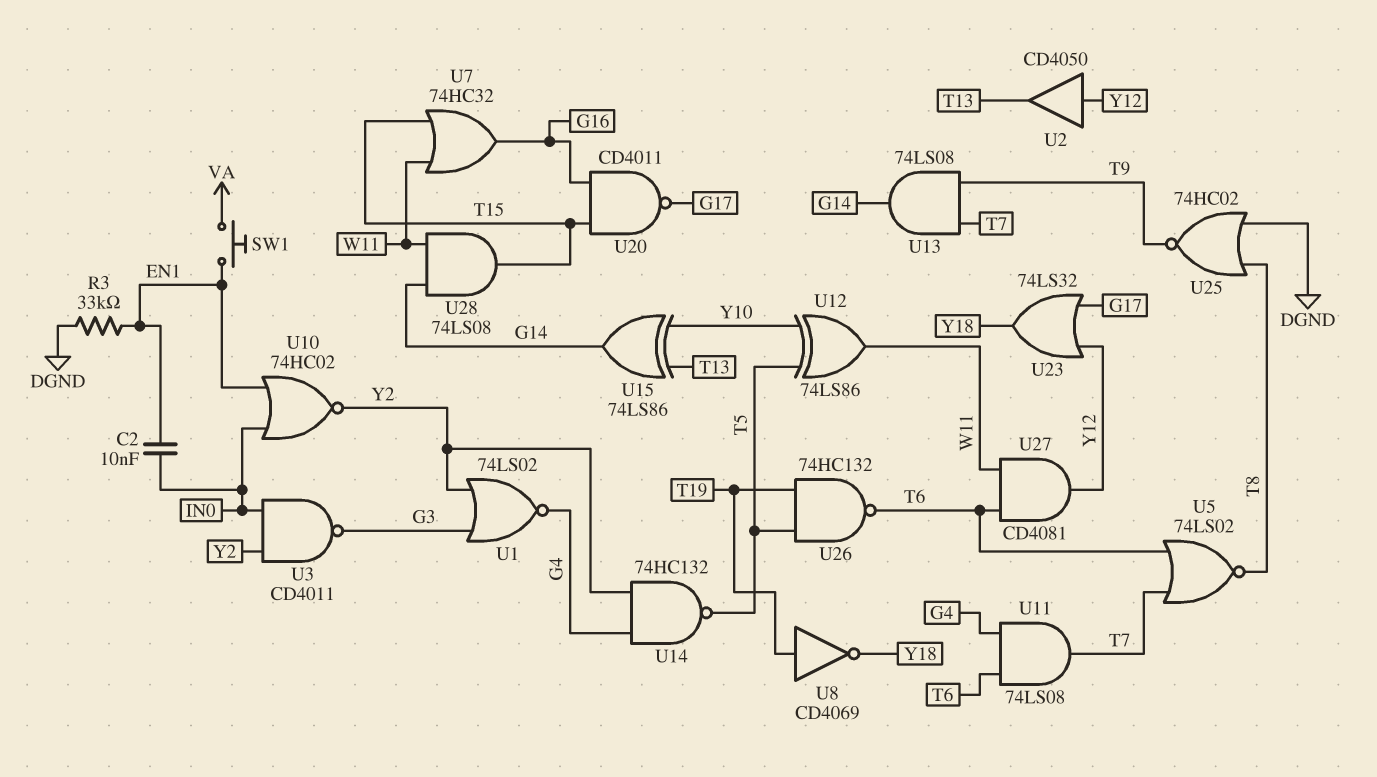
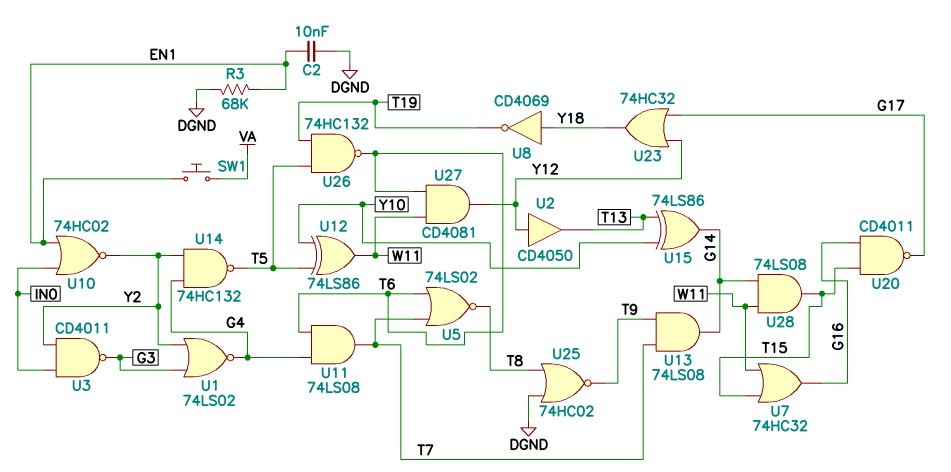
C2: 10nF (EN1, IN0) -> 10nF (DGND, EN1)
R3: 33k (DGND, EN1) -> 68k (DGND, EN1)
U8: NOT CD4069 (in T19, out Y18) -> NOT CD4069 (in Y18, out T19)
U23: OR 74LS32 (in G17, in Y12, out Y18) -> OR 74HC32 (in G17, in Y12, out Y18)

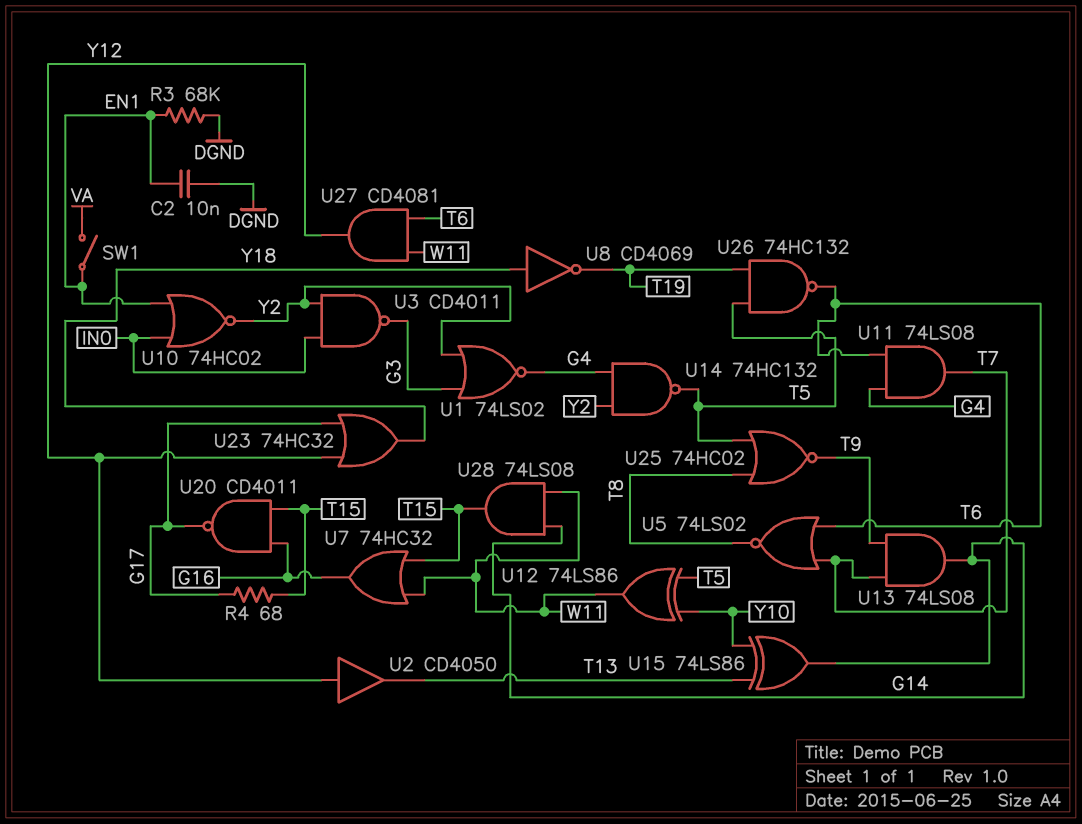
R4: none -> 68 (G17, T15)
SW1: button (EN1, VA) -> switch (EN1, VA)
U25: NOR 74HC02 (in DGND, in T8, out T9) -> NOR 74HC02 (in T5, in T8, out T9)

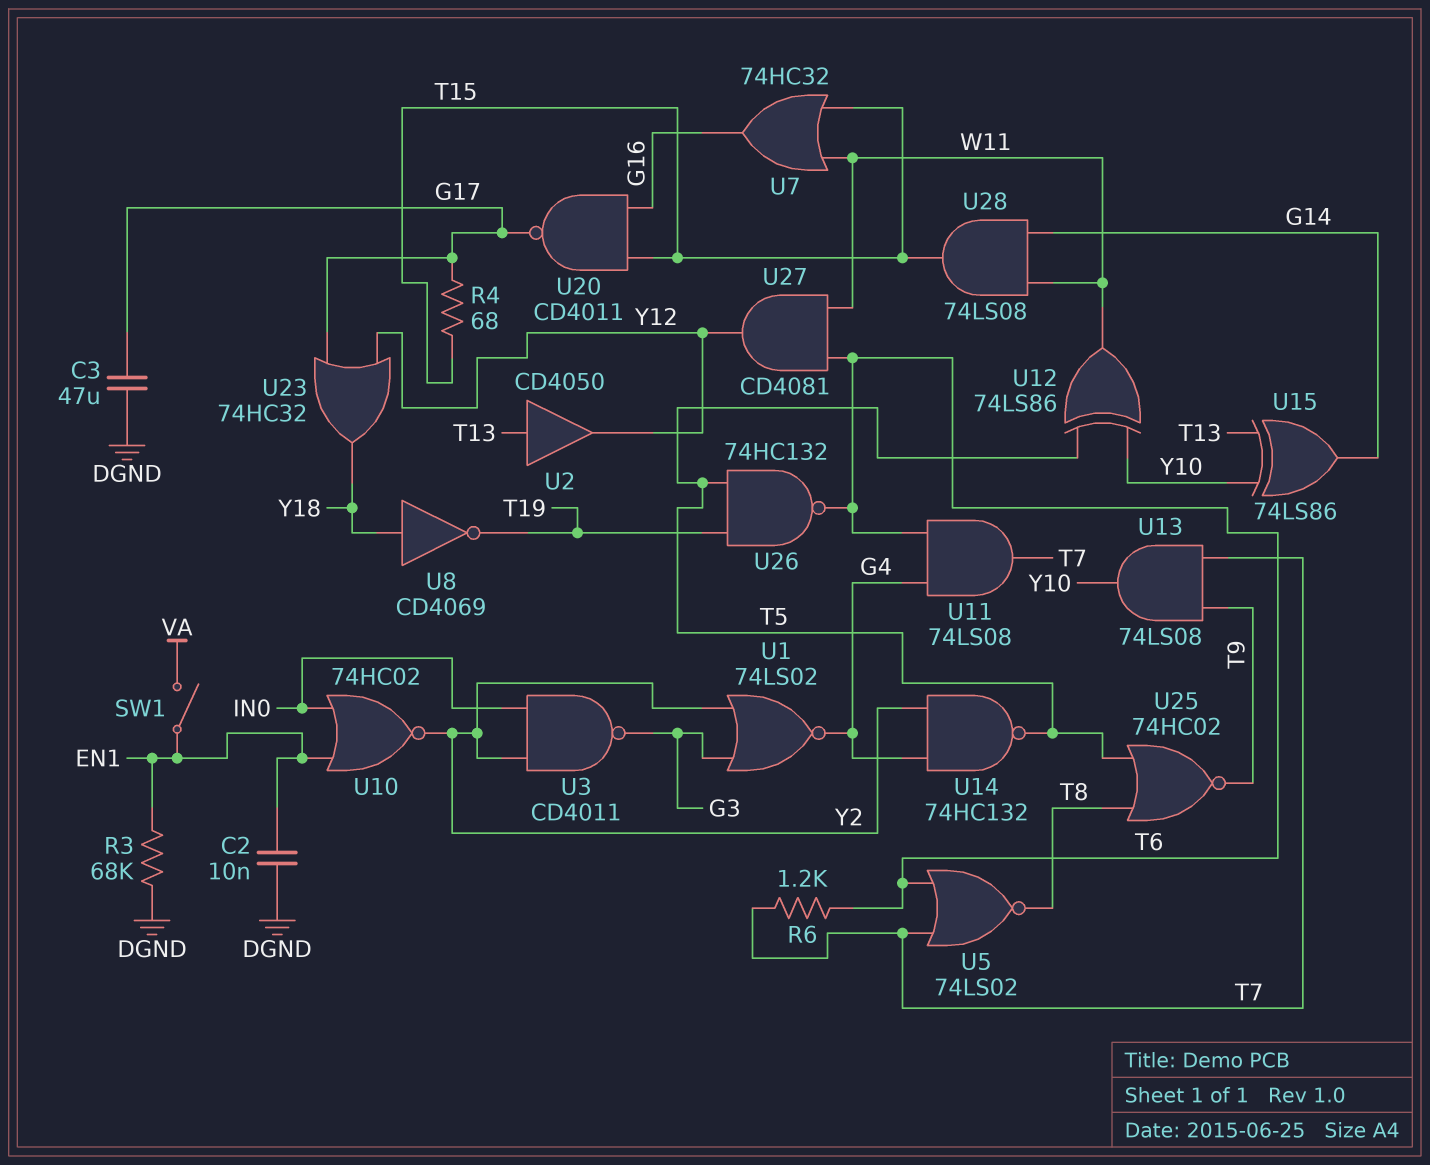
C3: none -> 47uF (DGND, G17)
R6: none -> 1.2k (T6, T7)
U2: buffer CD4050 (in Y12, out T13) -> buffer CD4050 (in T13, out Y12)
U13: AND 74LS08 (in T7, in T9, out G14) -> AND 74LS08 (in T7, in T9, out Y10)

